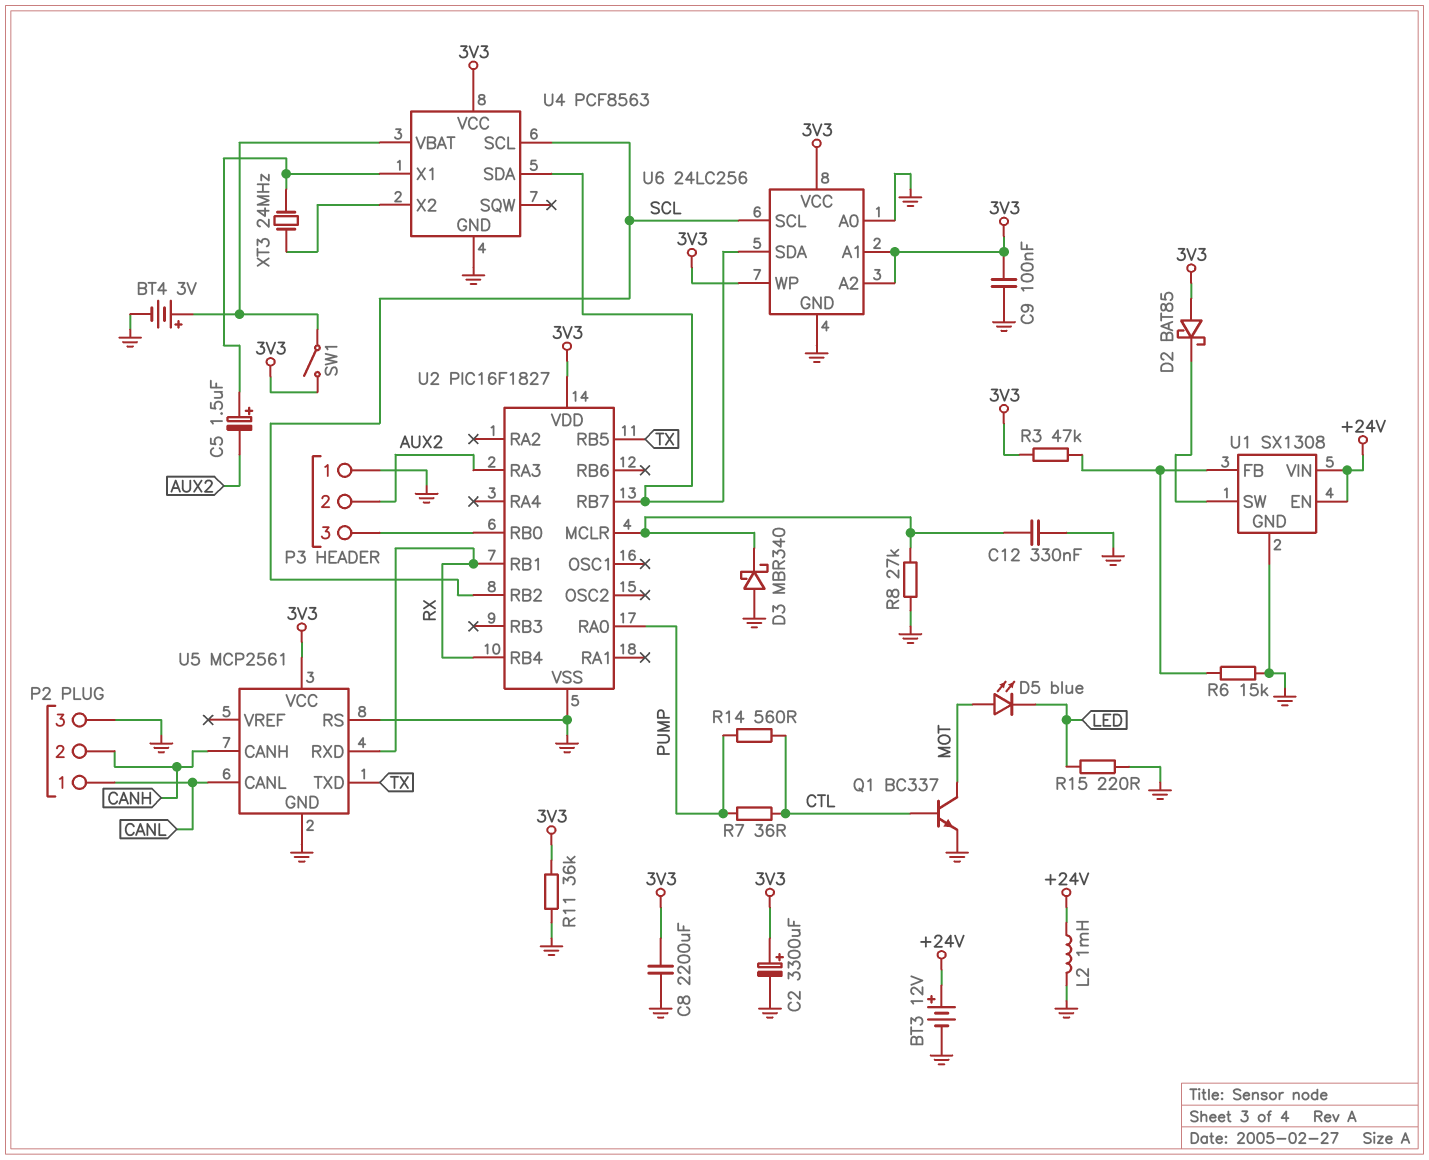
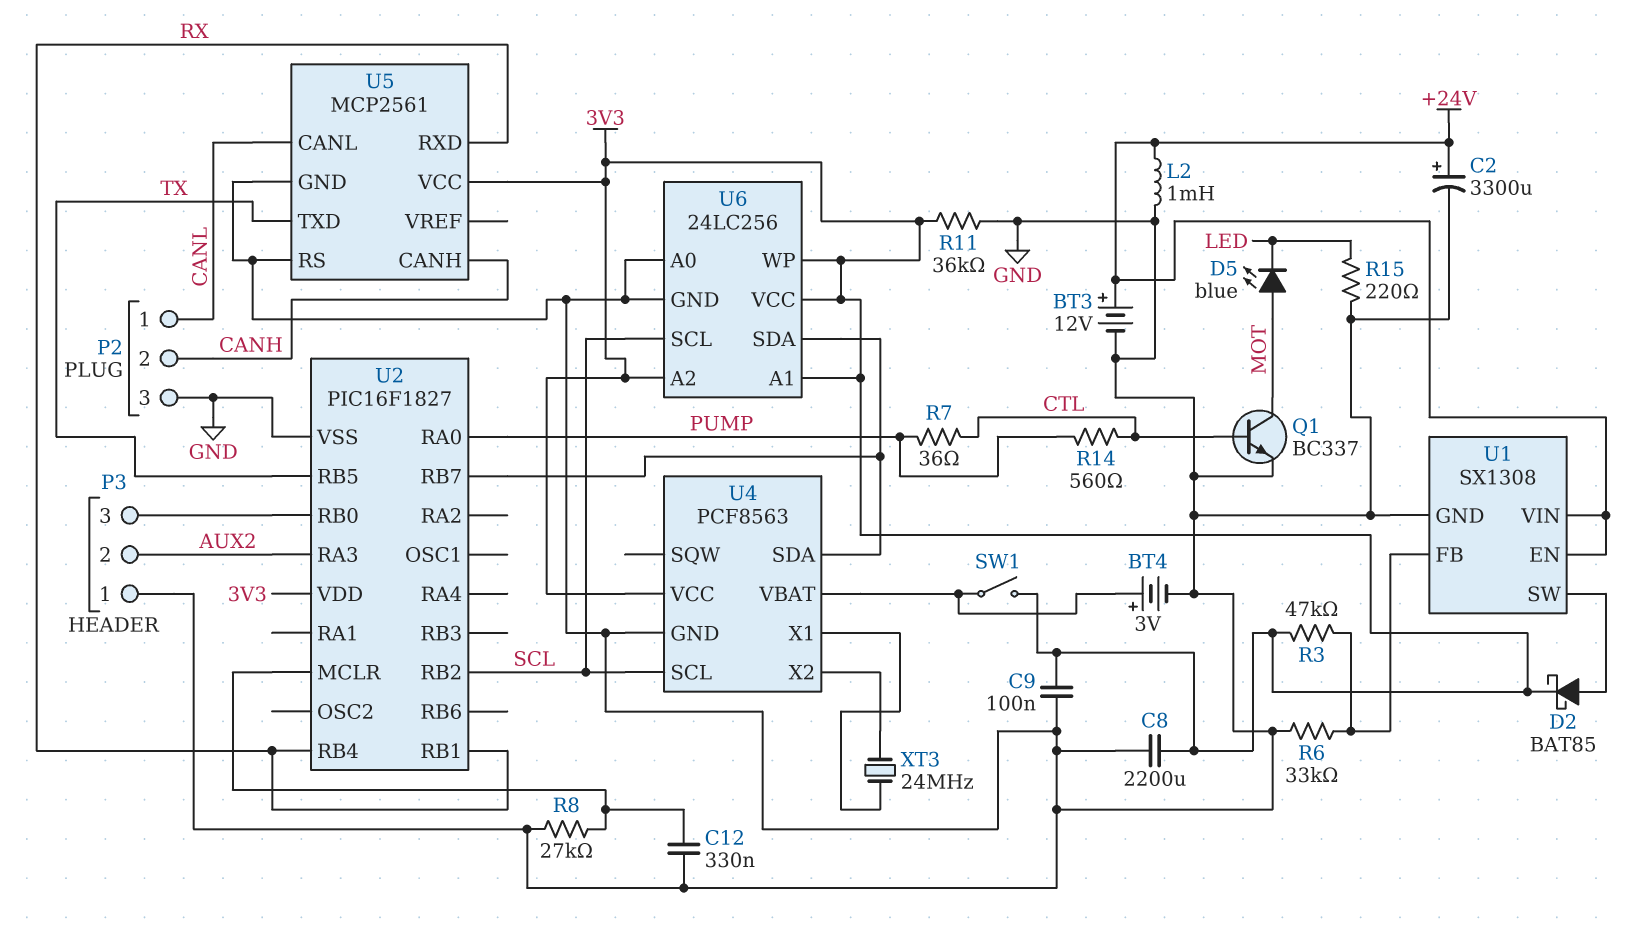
C2: 3300uF (plus 3V3, minus GND) -> 3300uF (plus +24V, minus GND)
C5: 1.5uF (plus U4/X1, minus AUX2) -> none
D2: schottky BAT85 (A 3V3, K U1/SW) -> schottky BAT85 (A U1/SW, K 3V3)
D3: schottky MBR340 (A GND, K U2/MCLR) -> none
R6: 15k (GND, U1/FB) -> 33k (GND, U1/FB)

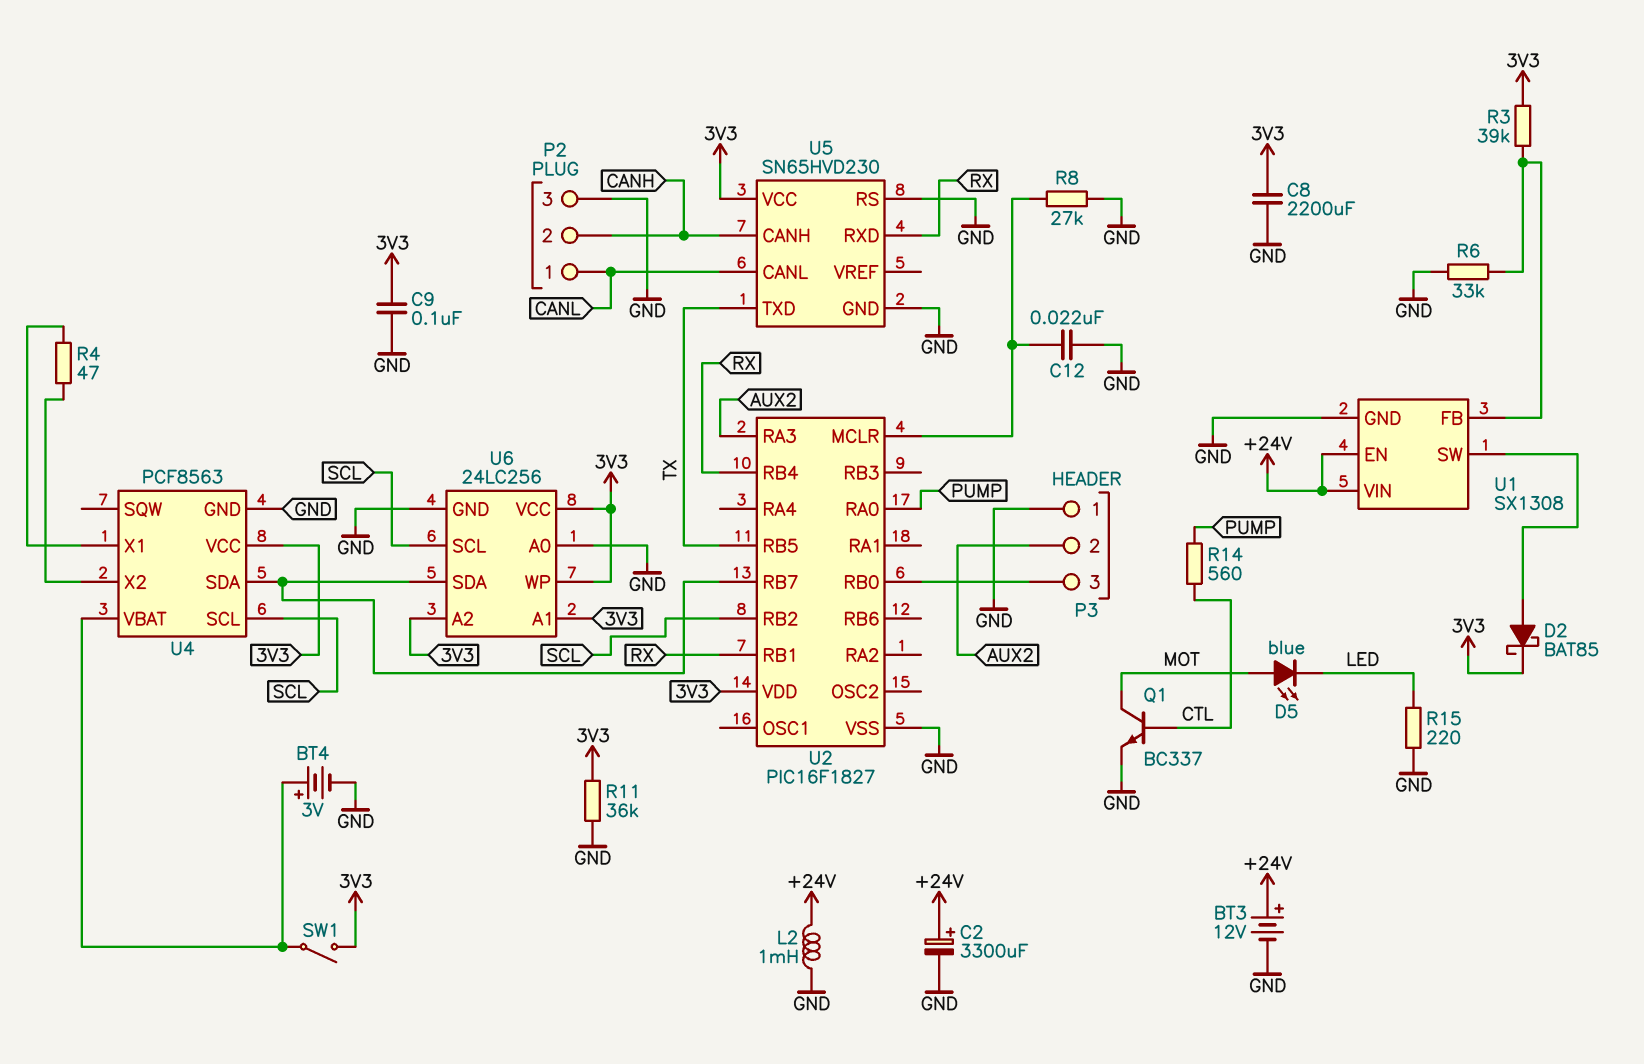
C12: 330nF (GND, U2/MCLR) -> 22nF (GND, U2/MCLR)
R3: 47k (3V3, U1/FB) -> 39k (3V3, U1/FB)
R4: none -> 47 (U4/X1, U4/X2)
R7: 36 (CTL, PUMP) -> none
U5: MCP2561 -> SN65HVD230
XT3: 24MHz (U4/X1, U4/X2) -> none

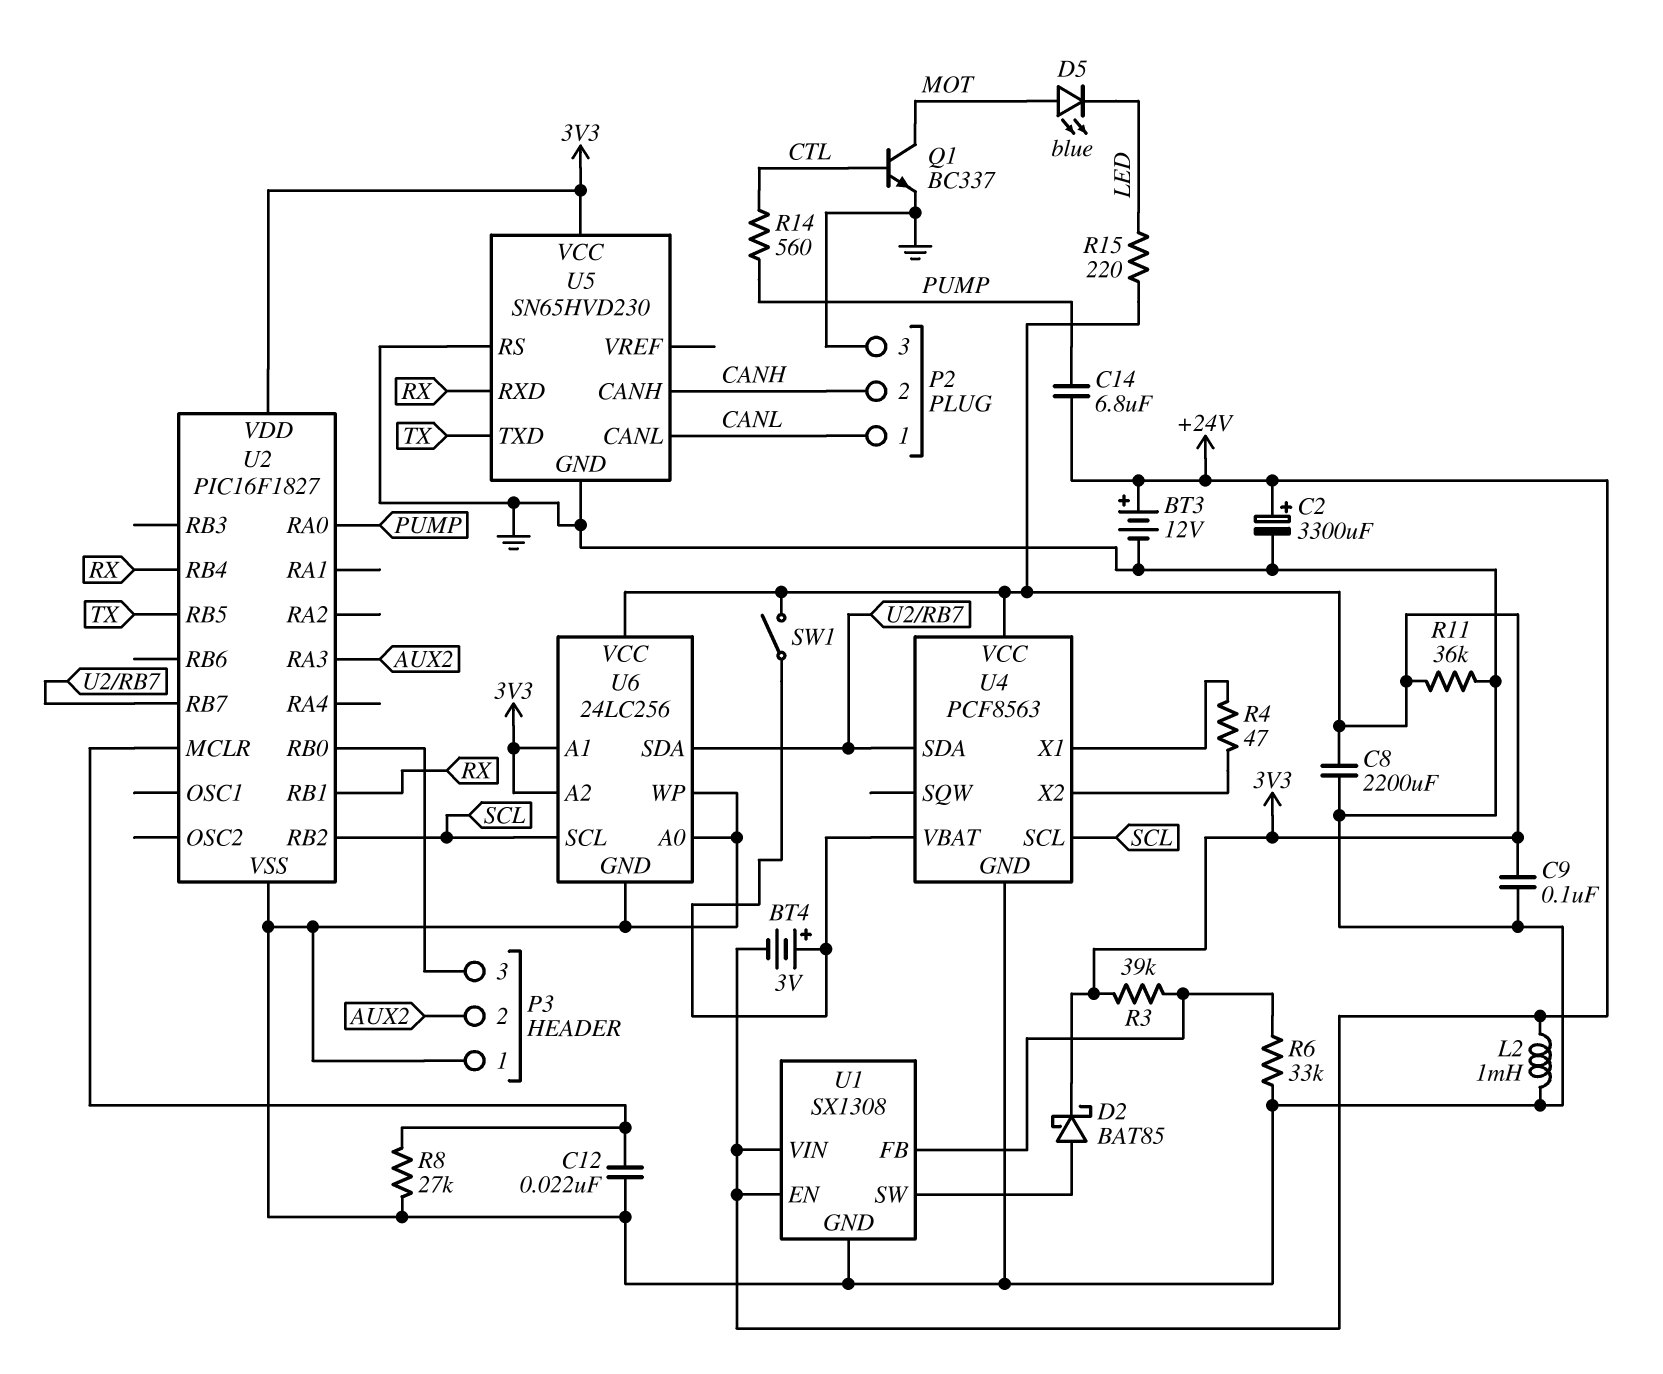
BT4: 3V (plus U4/VBAT, minus GND) -> 3V (plus U4/VBAT, minus +24V)
C14: none -> 6.8uF (+24V, PUMP)
R15: 220 (GND, LED) -> 220 (3V3, LED)
U6 pin WP: 3V3 -> GND

